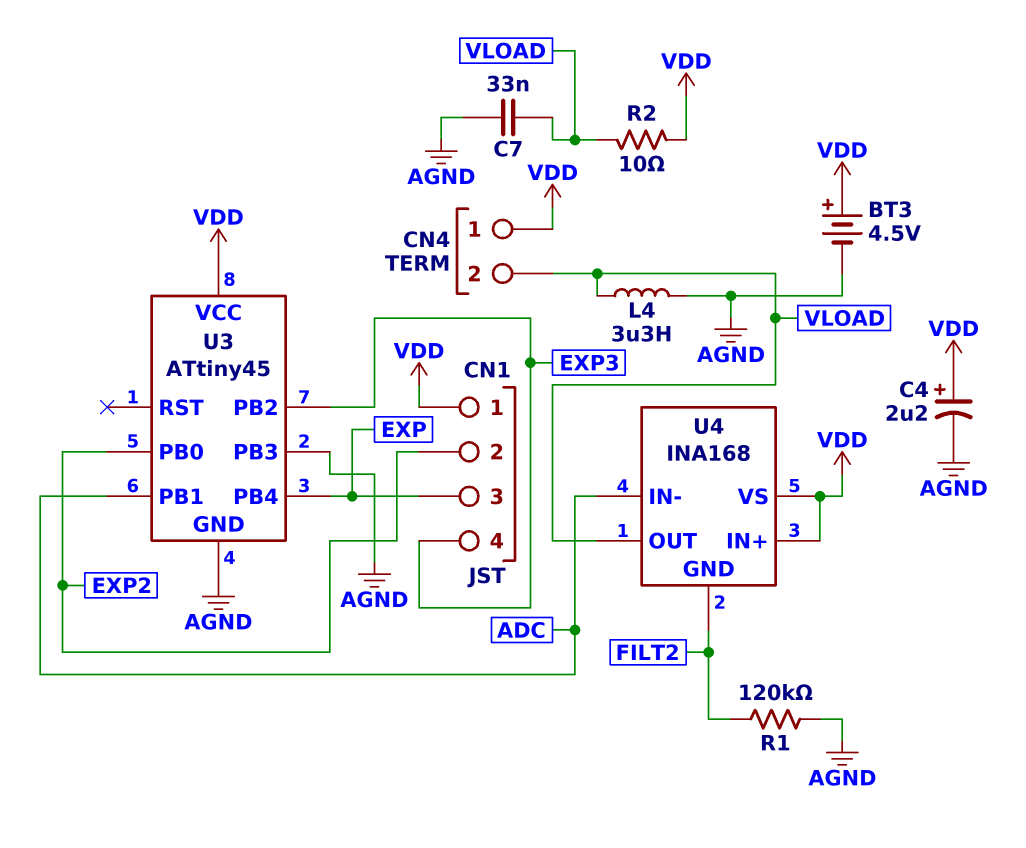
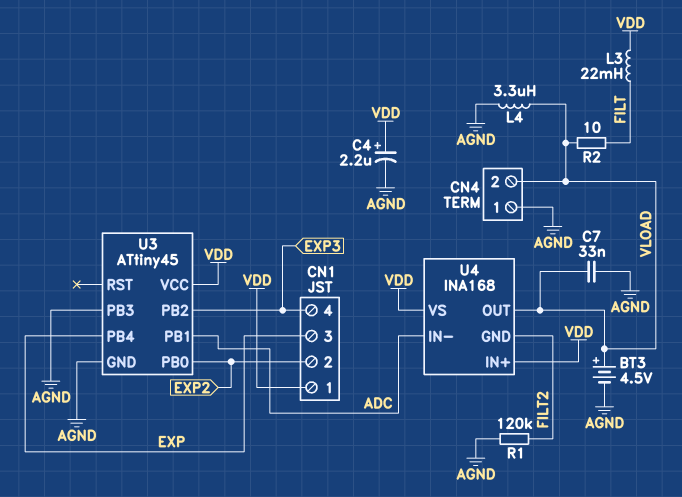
BT3: 4.5V (plus VDD, minus AGND) -> 4.5V (plus VLOAD, minus AGND)
CN4 pin 1: VDD -> AGND
L3: none -> 22mH (FILT, VDD)
R2: 10 (VDD, VLOAD) -> 10 (FILT, VLOAD)

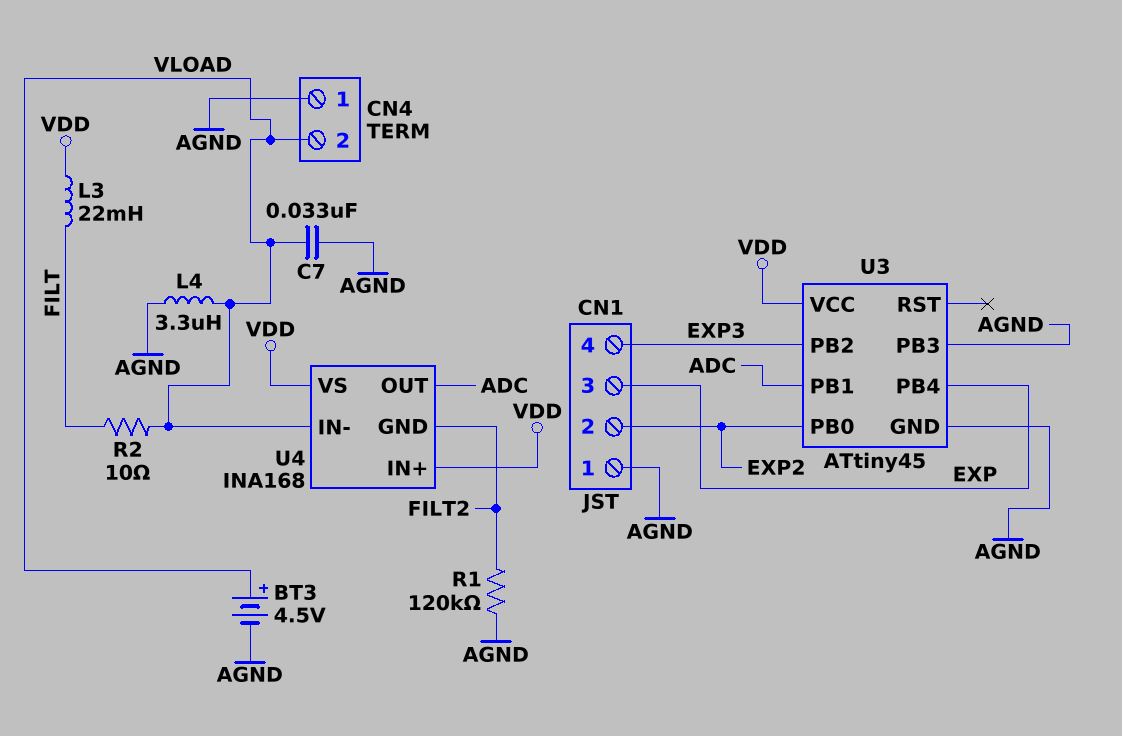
C4: 2.2uF (plus VDD, minus AGND) -> none
CN1 pin 1: VDD -> AGND
U4 pin IN-: ADC -> VLOAD
U4 pin OUT: VLOAD -> ADC

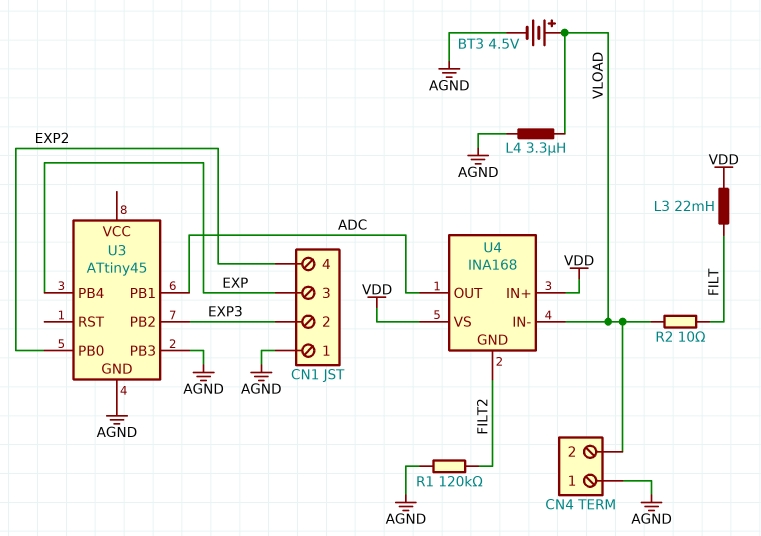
C7: 33nF (AGND, VLOAD) -> none
CN1 pin 2: EXP2 -> EXP3
CN1 pin 4: EXP3 -> EXP2
U3 pin VCC: VDD -> none

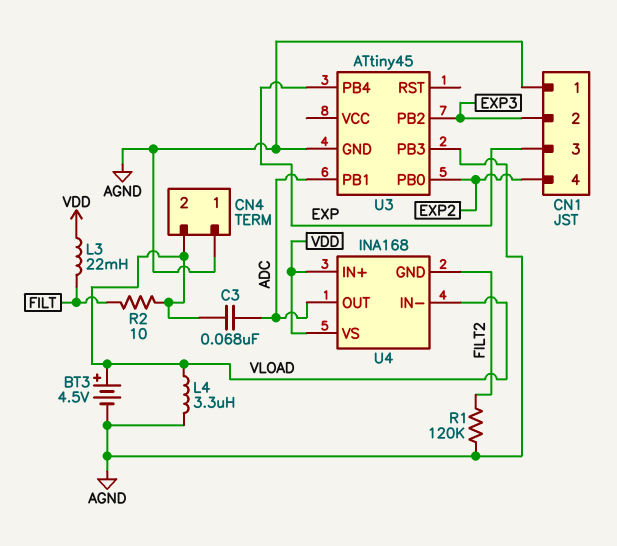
C3: none -> 68nF (ADC, VLOAD)

